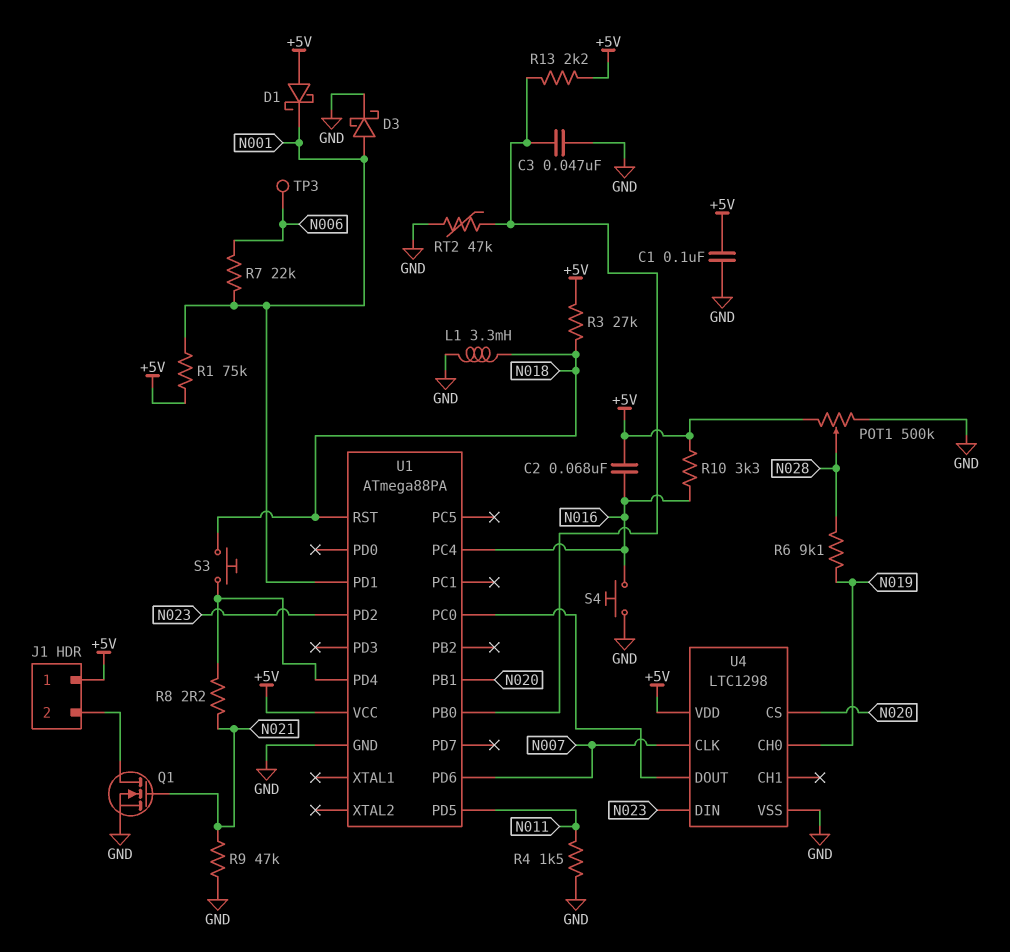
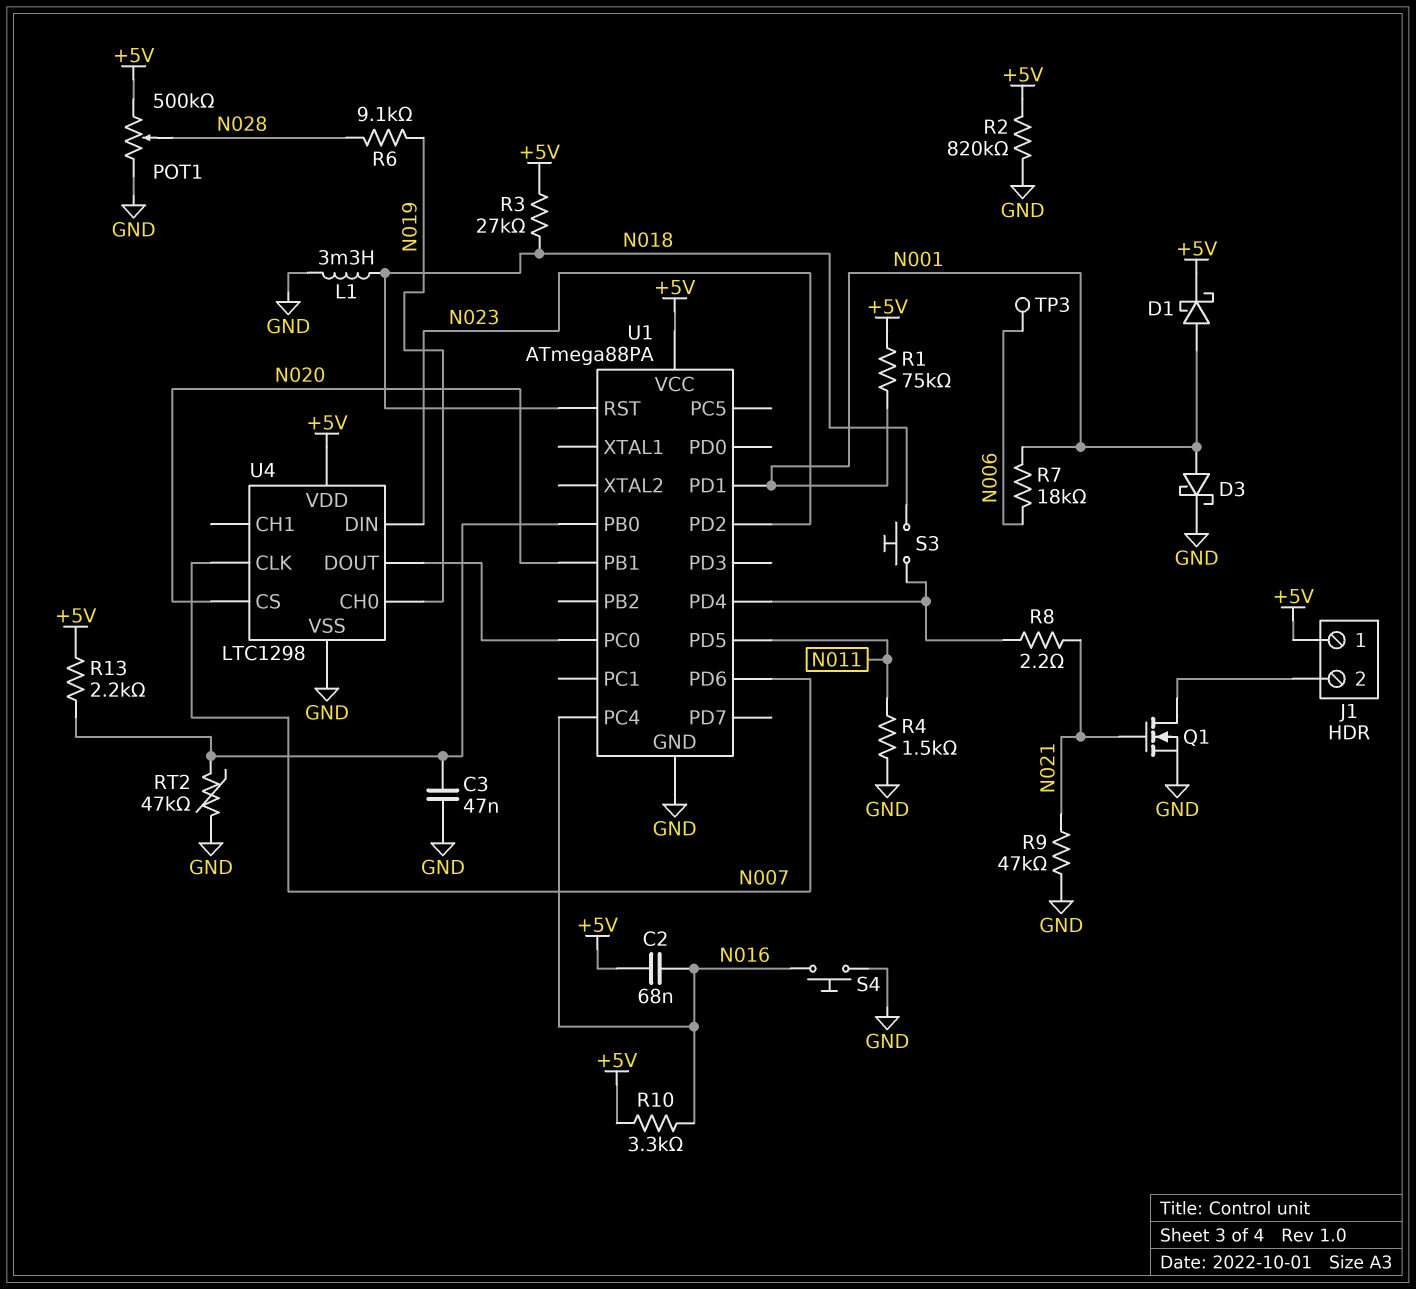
C1: 100nF (+5V, GND) -> none
D1: schottky (A +5V, K N001) -> schottky (A N001, K +5V)
R2: none -> 820k (+5V, GND)
R7: 22k (N001, N006) -> 18k (N001, N006)

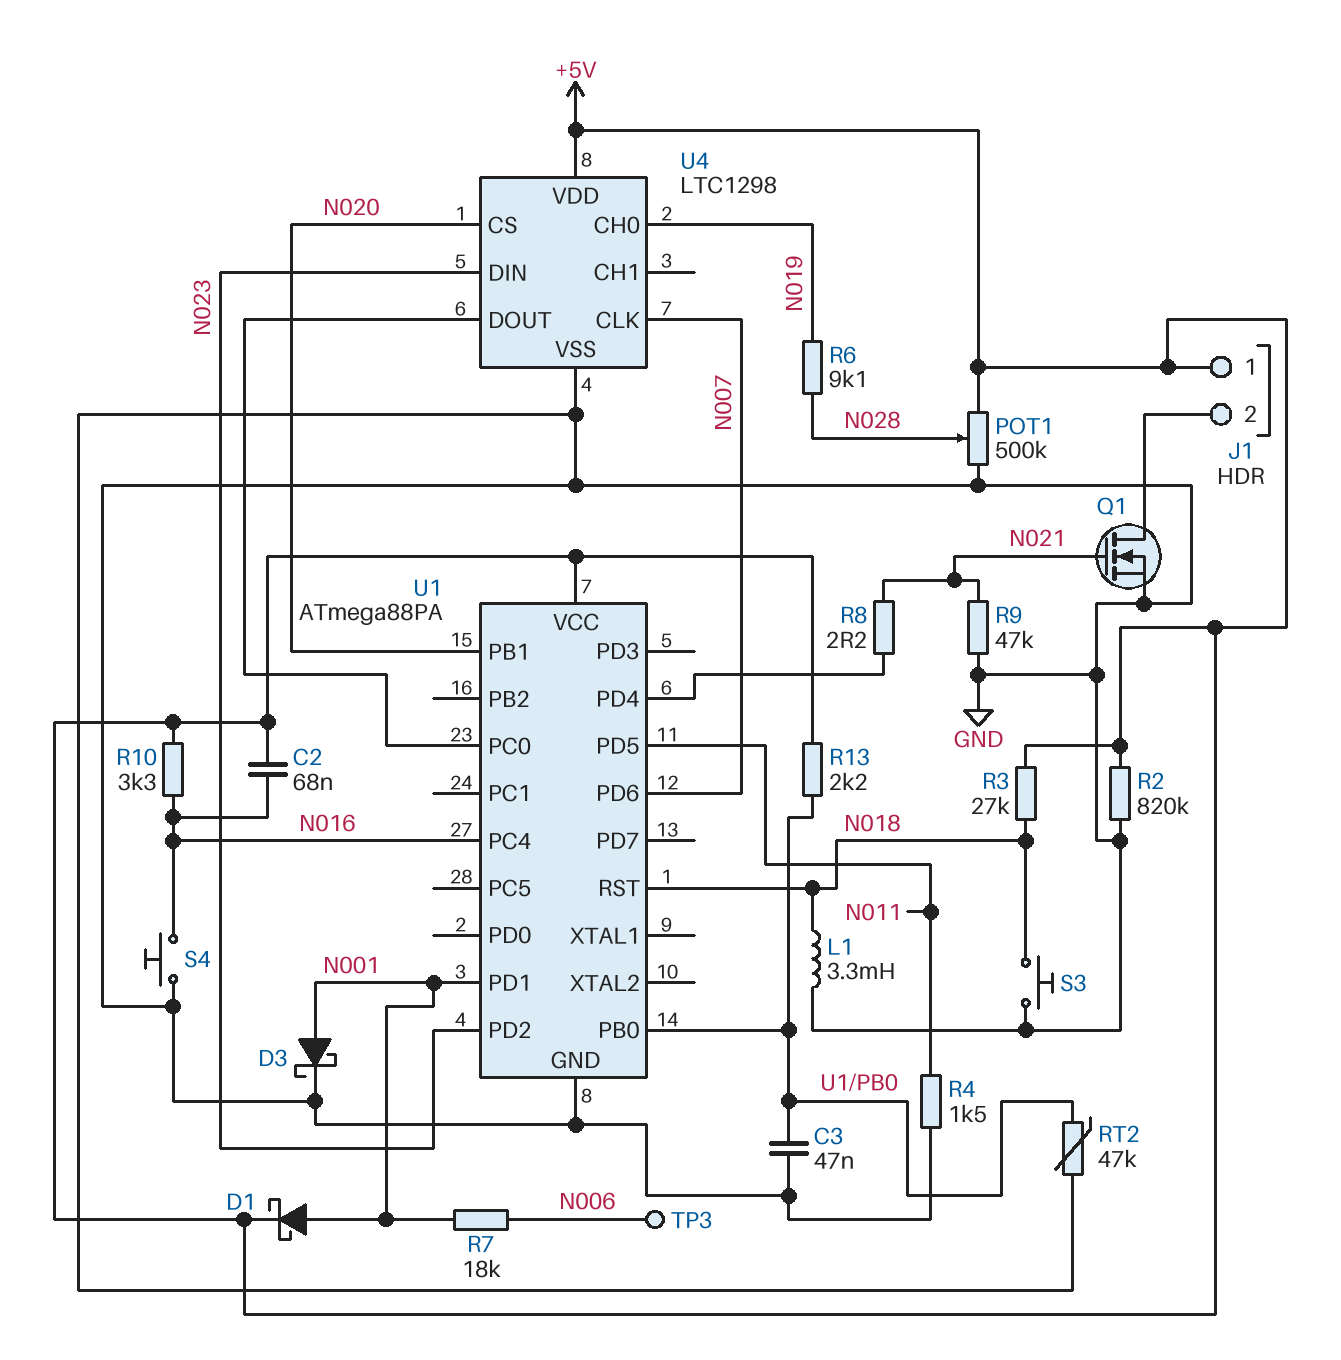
R1: 75k (+5V, N001) -> none
S3: button (N018, U1/PD4) -> button (GND, N018)

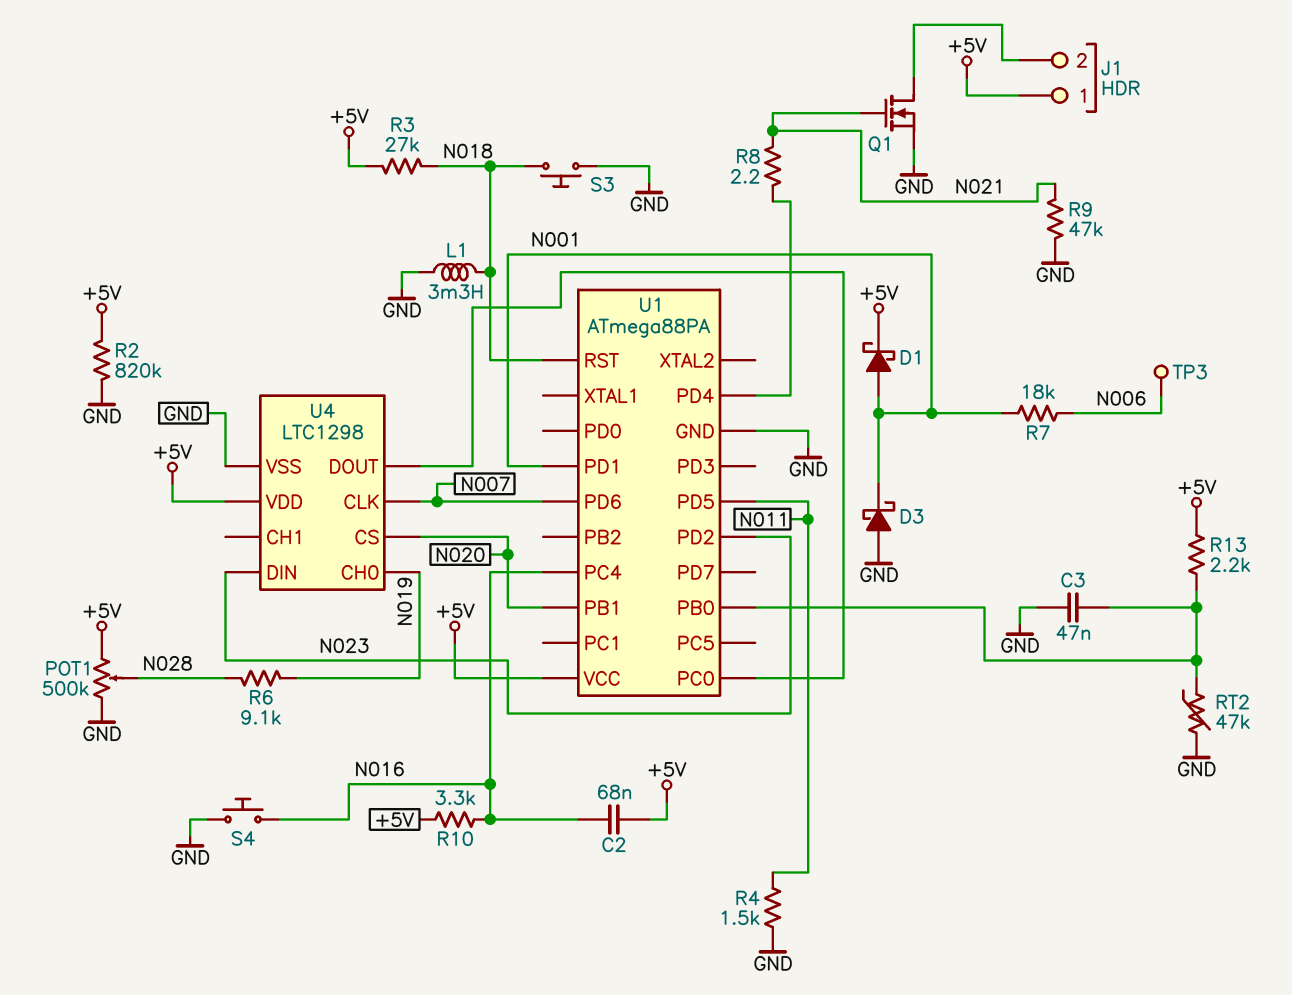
D3: schottky (A N001, K GND) -> schottky (A GND, K N001)

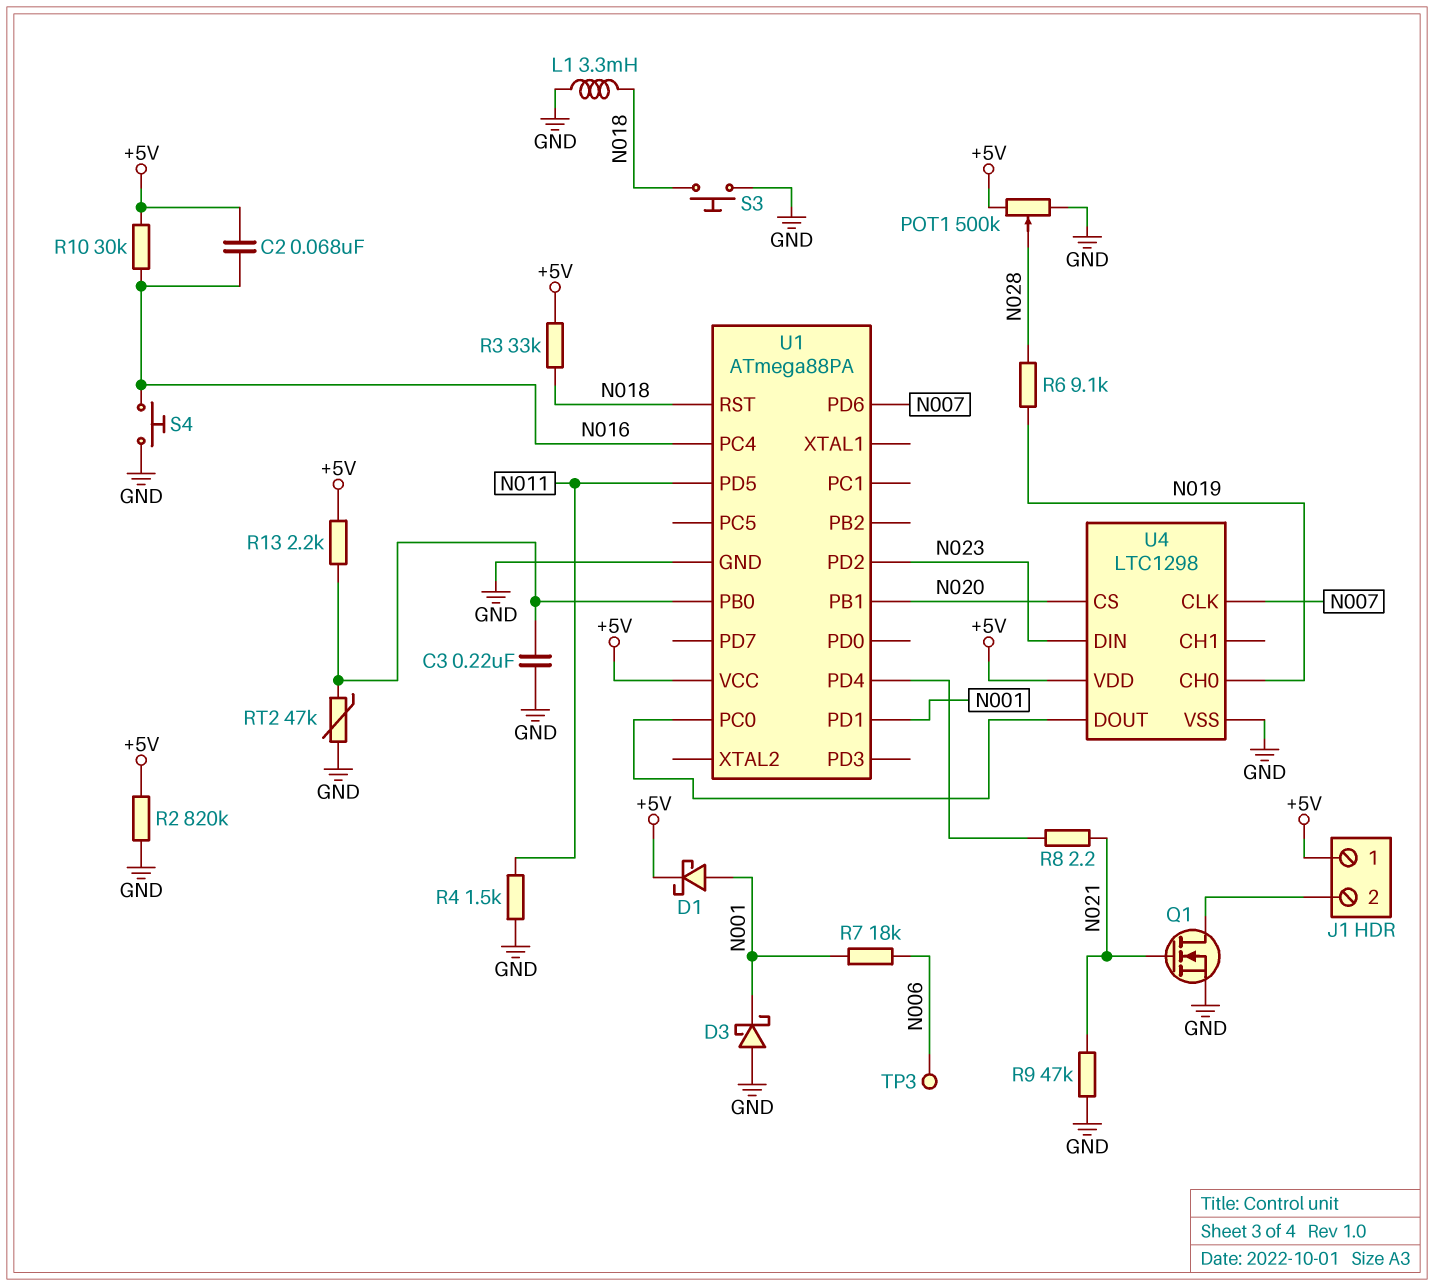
C3: 47nF (GND, U1/PB0) -> 220nF (GND, U1/PB0)
R3: 27k (+5V, N018) -> 33k (+5V, N018)
R10: 3.3k (+5V, N016) -> 30k (+5V, N016)

